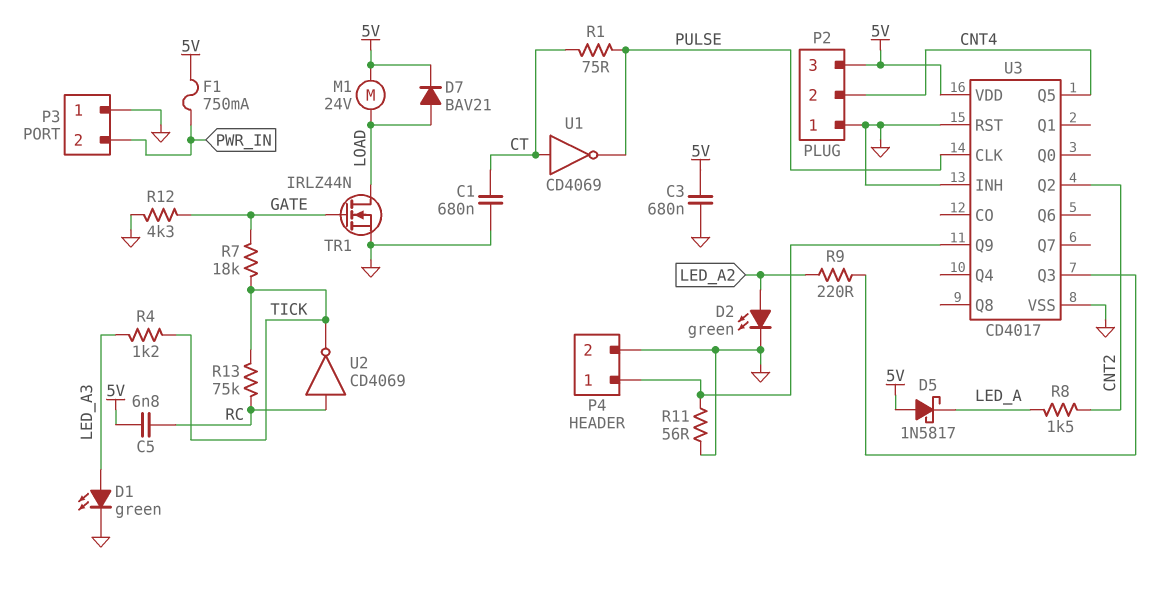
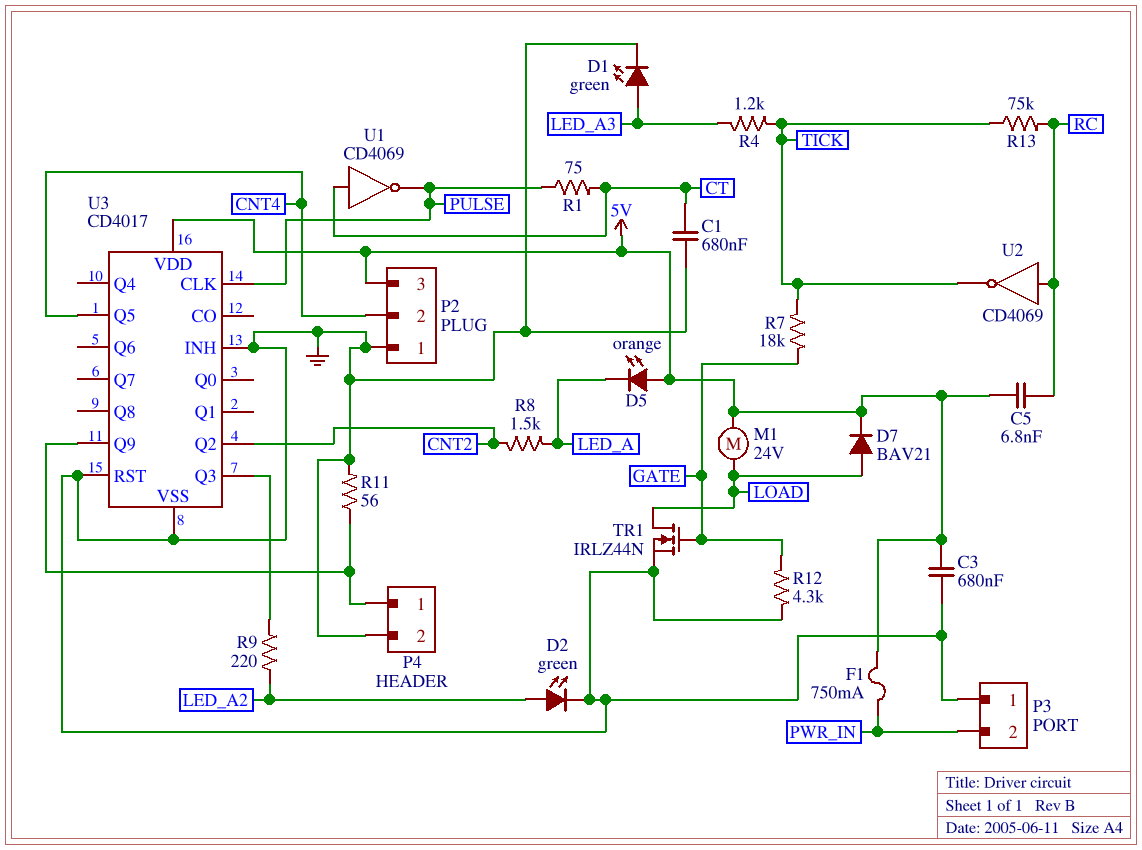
D5: schottky 1N5817 (A 5V, K LED_A) -> LED orange (A 5V, K LED_A)

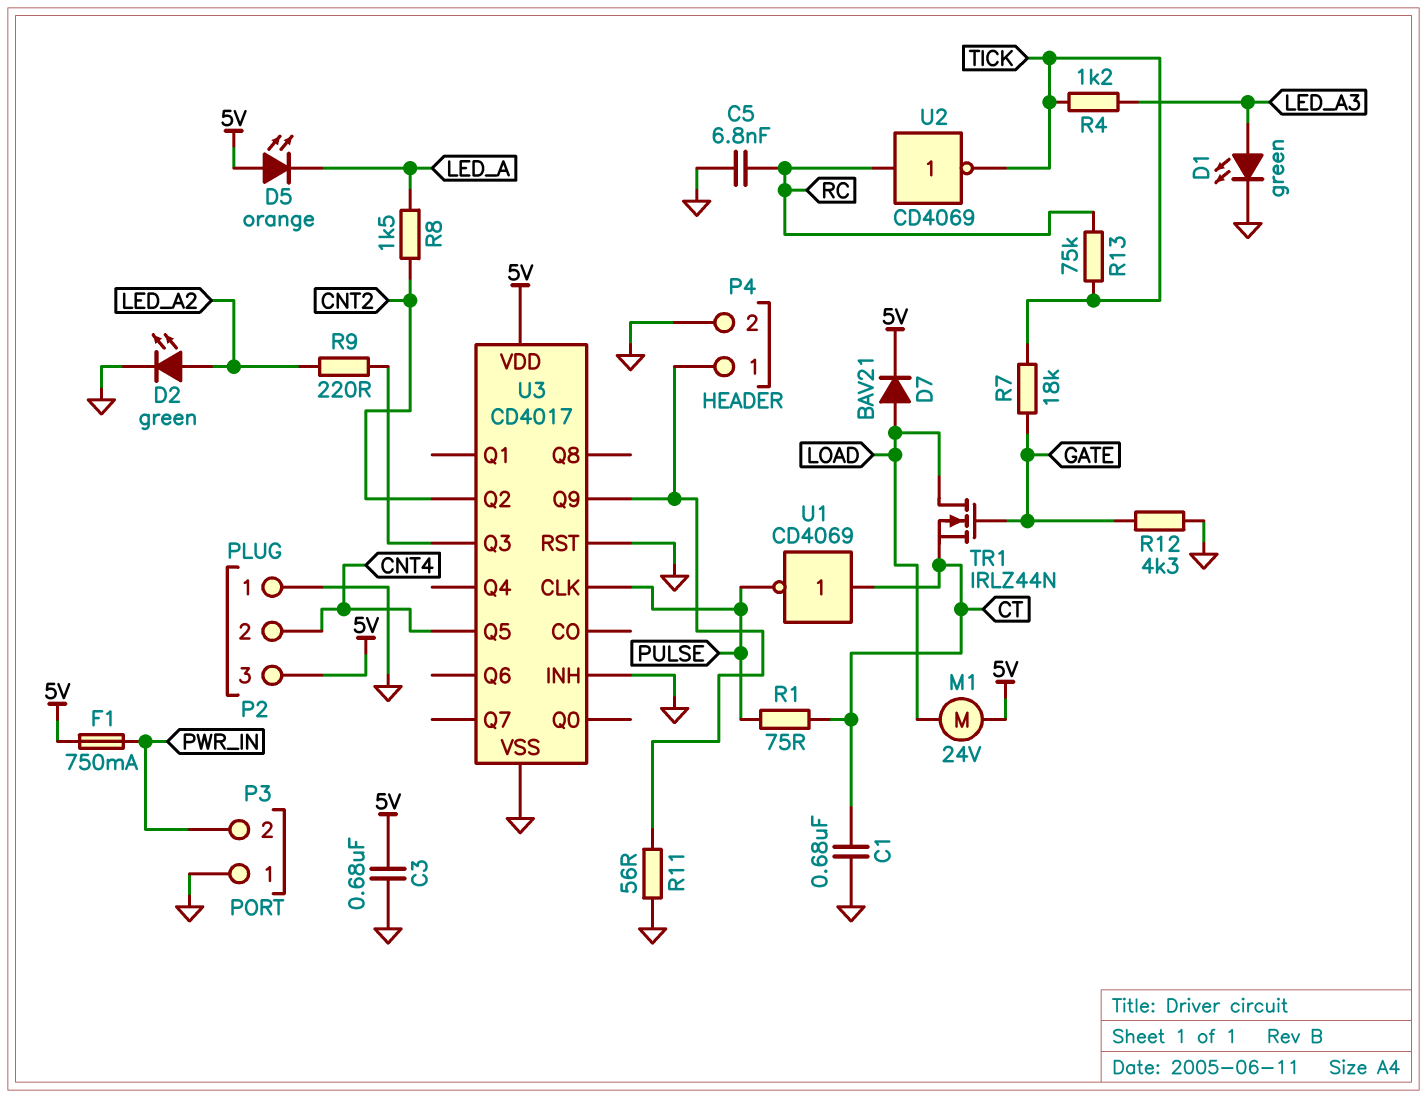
C5: 6.8nF (5V, RC) -> 6.8nF (GND, RC)
TR1: NMOS IRLZ44N (G GATE, D LOAD, S GND) -> NMOS IRLZ44N (G GATE, D LOAD, S CT)

